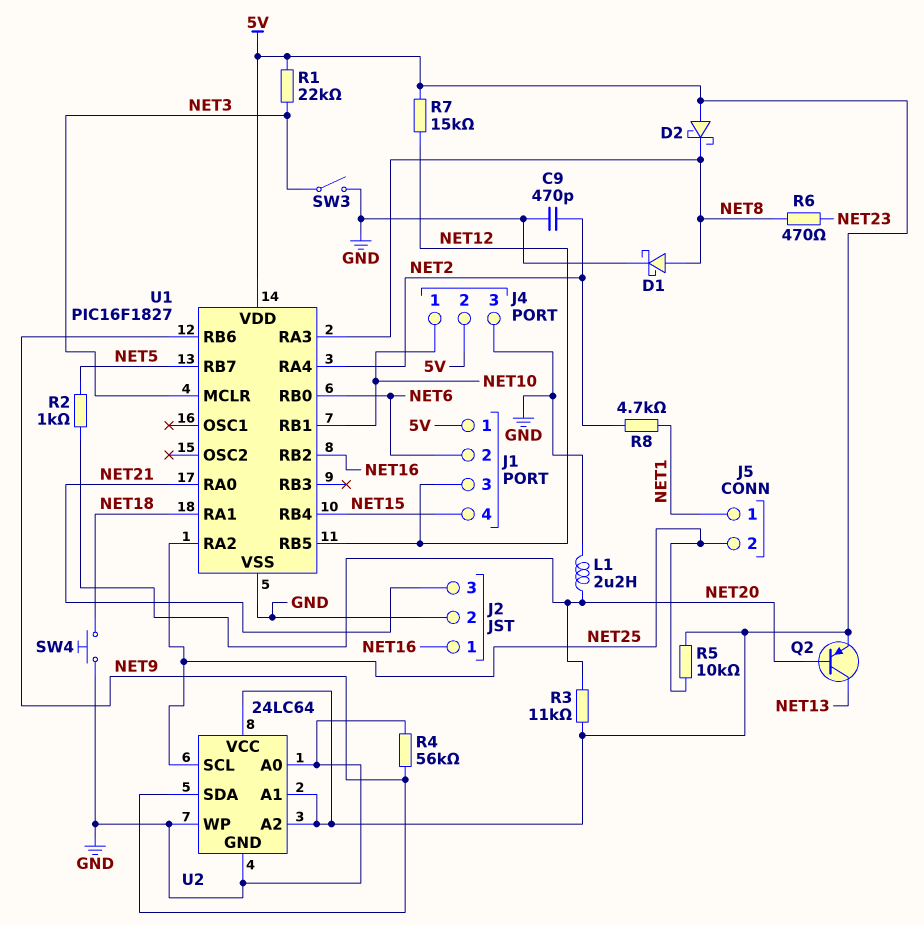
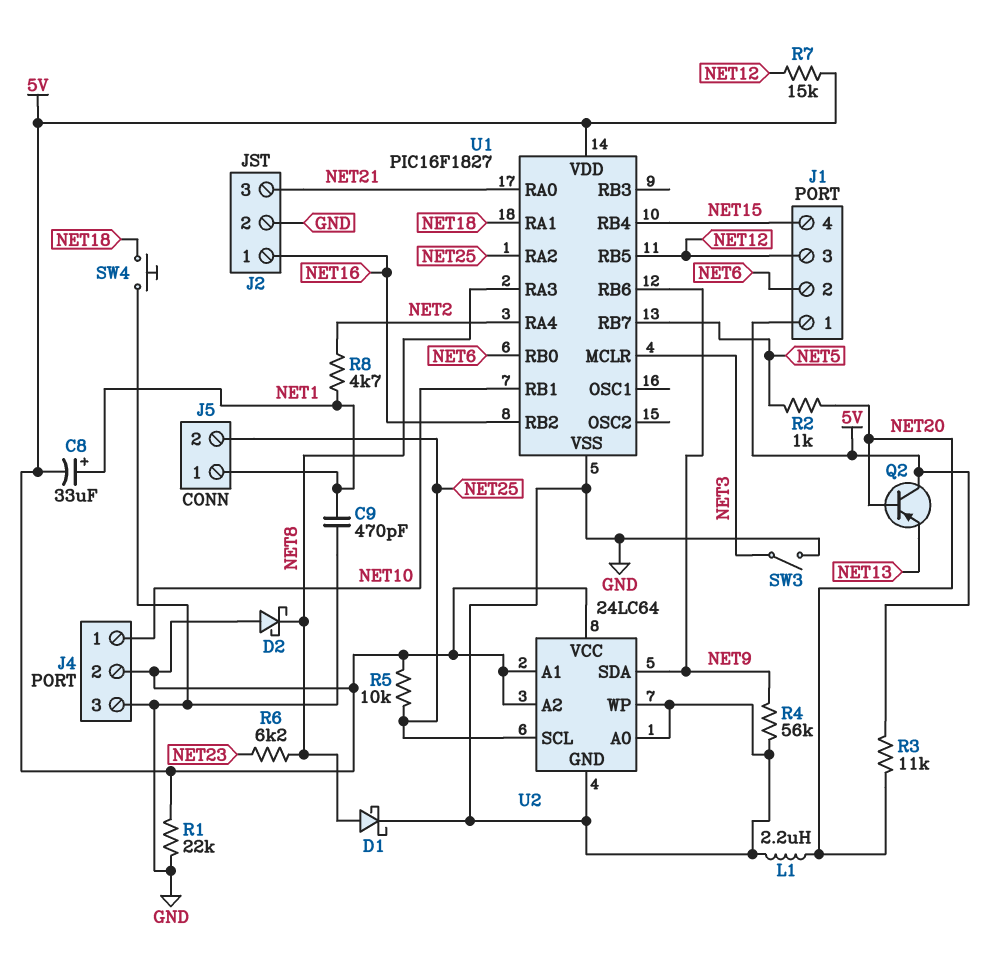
C8: none -> 33uF (plus NET1, minus 5V)
C9: 470pF (GND, NET2) -> 470pF (GND, NET1)
Q2: PNP (B NET20, C NET13, E 5V) -> PNP (B NET20, C 5V, E NET13)
R1: 22k (5V, NET3) -> 22k (5V, GND)
R6: 470 (NET8, NET23) -> 6.2k (NET8, NET23)

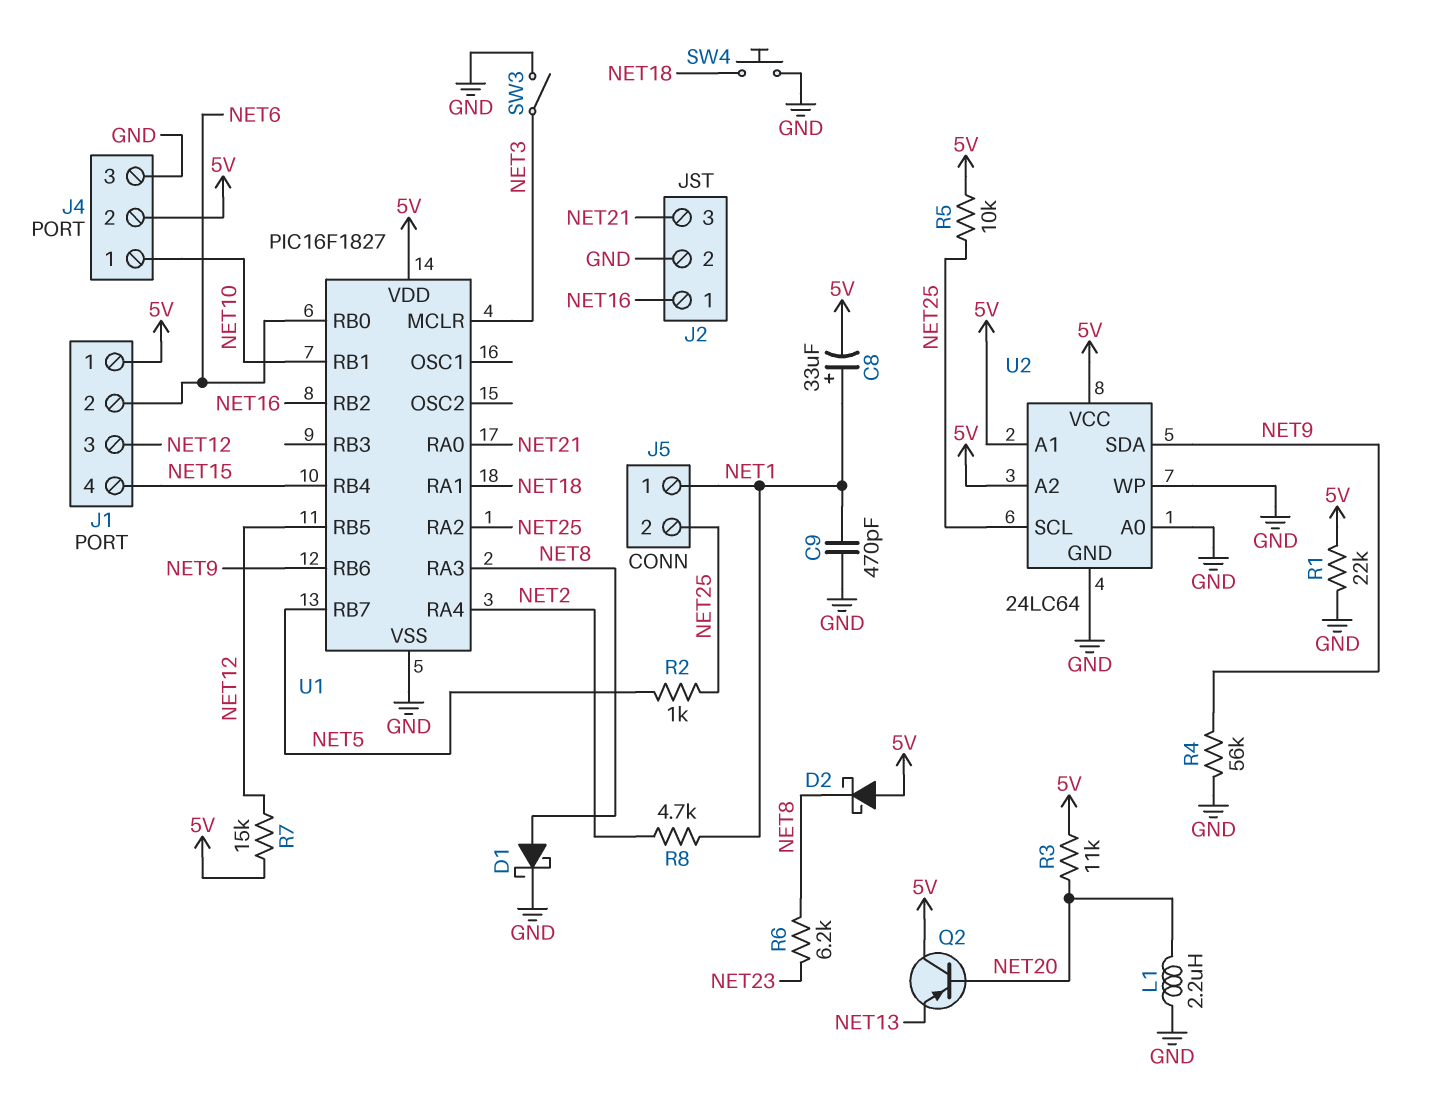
R2: 1k (NET5, NET20) -> 1k (NET5, NET25)

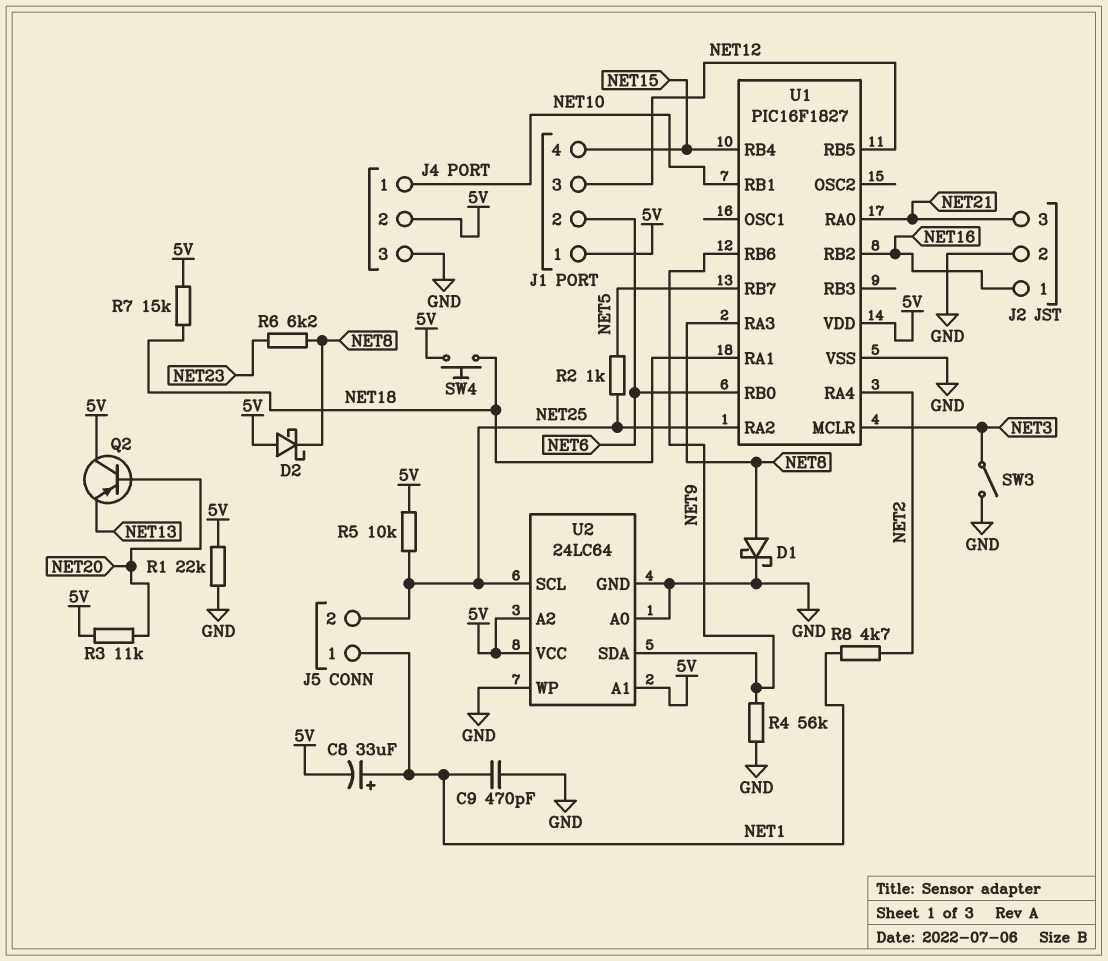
L1: 2.2uH (GND, NET20) -> none
R7: 15k (5V, NET12) -> 15k (5V, NET18)
SW4: button (GND, NET18) -> button (5V, NET18)

